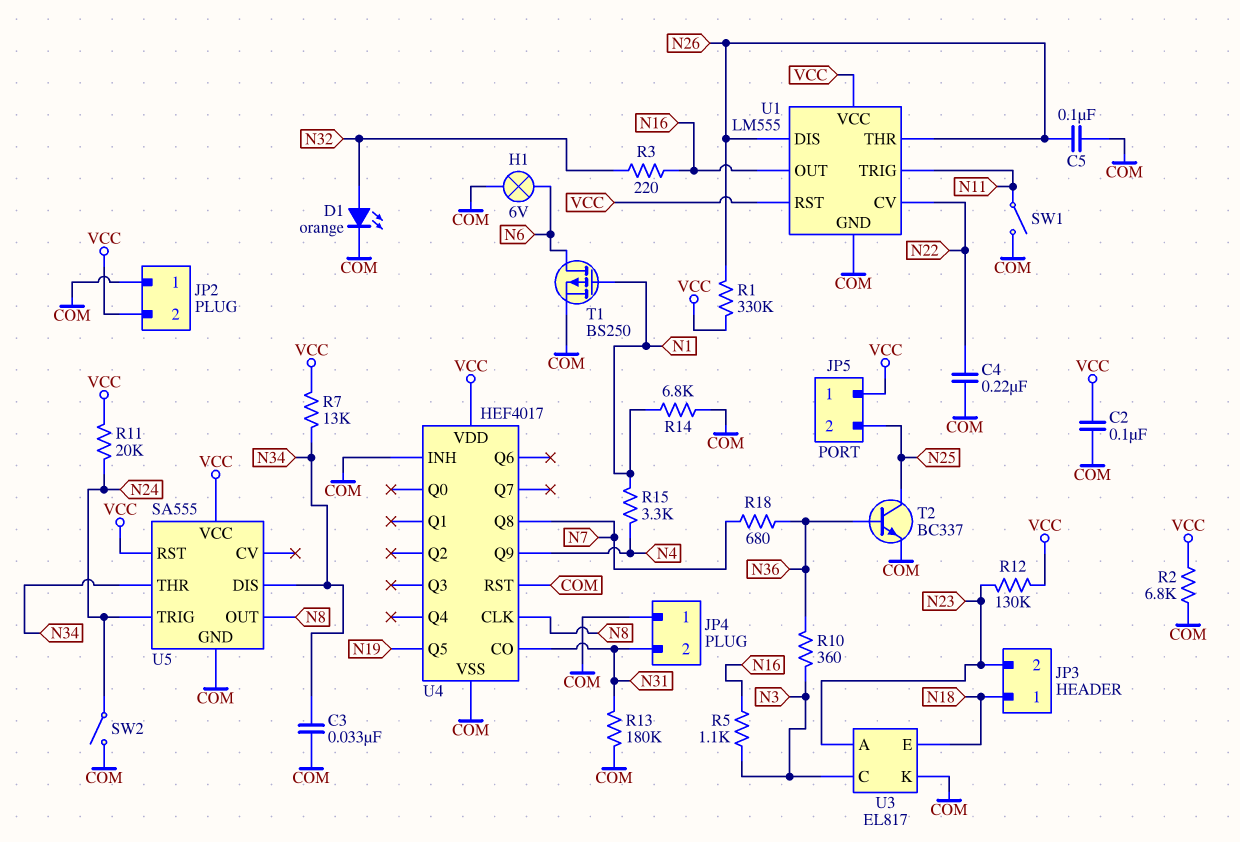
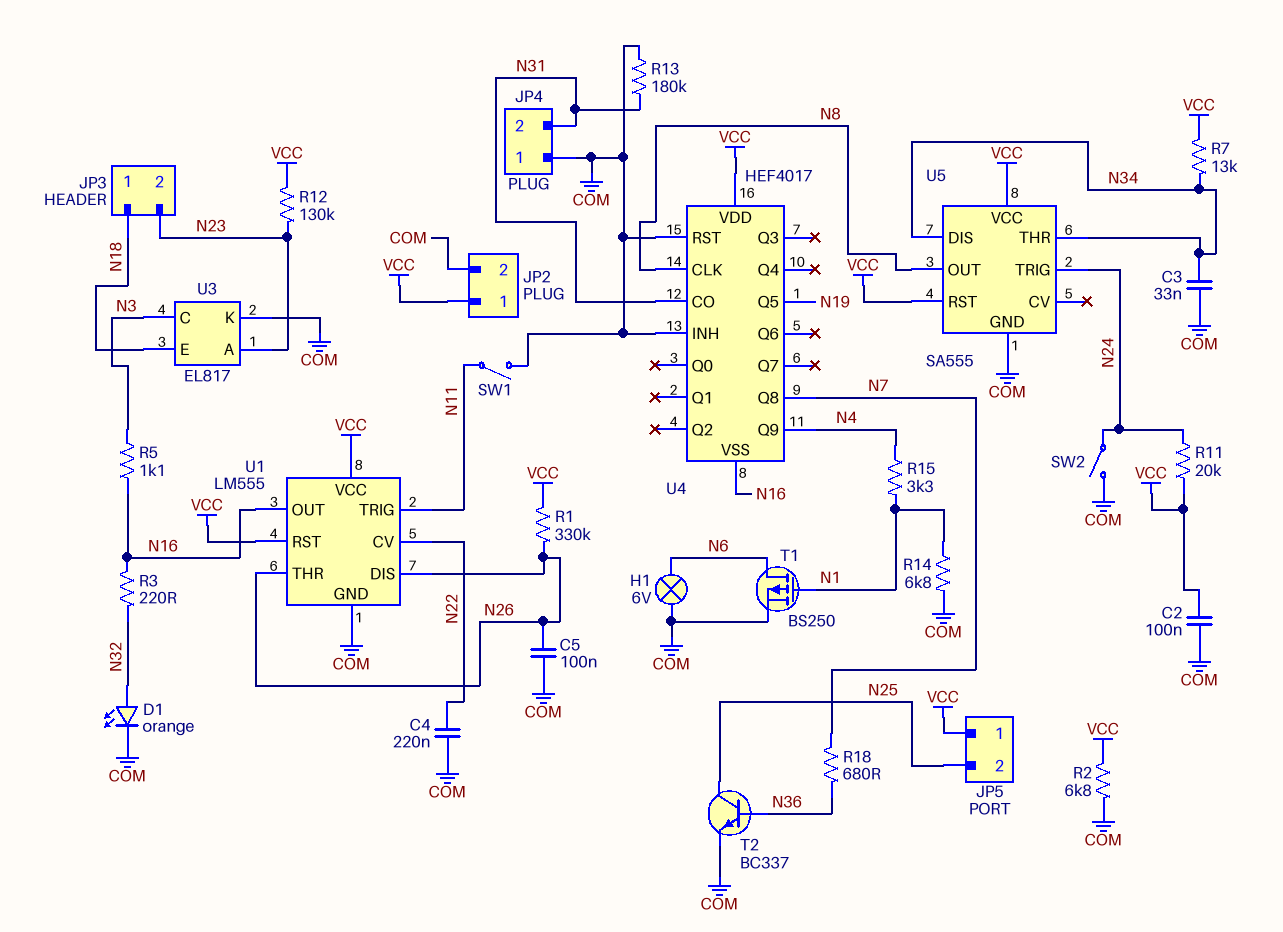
JP2 pin 1: COM -> VCC
JP2 pin 2: VCC -> COM
R10: 360 (N3, N36) -> none
U4 pin VSS: COM -> N16

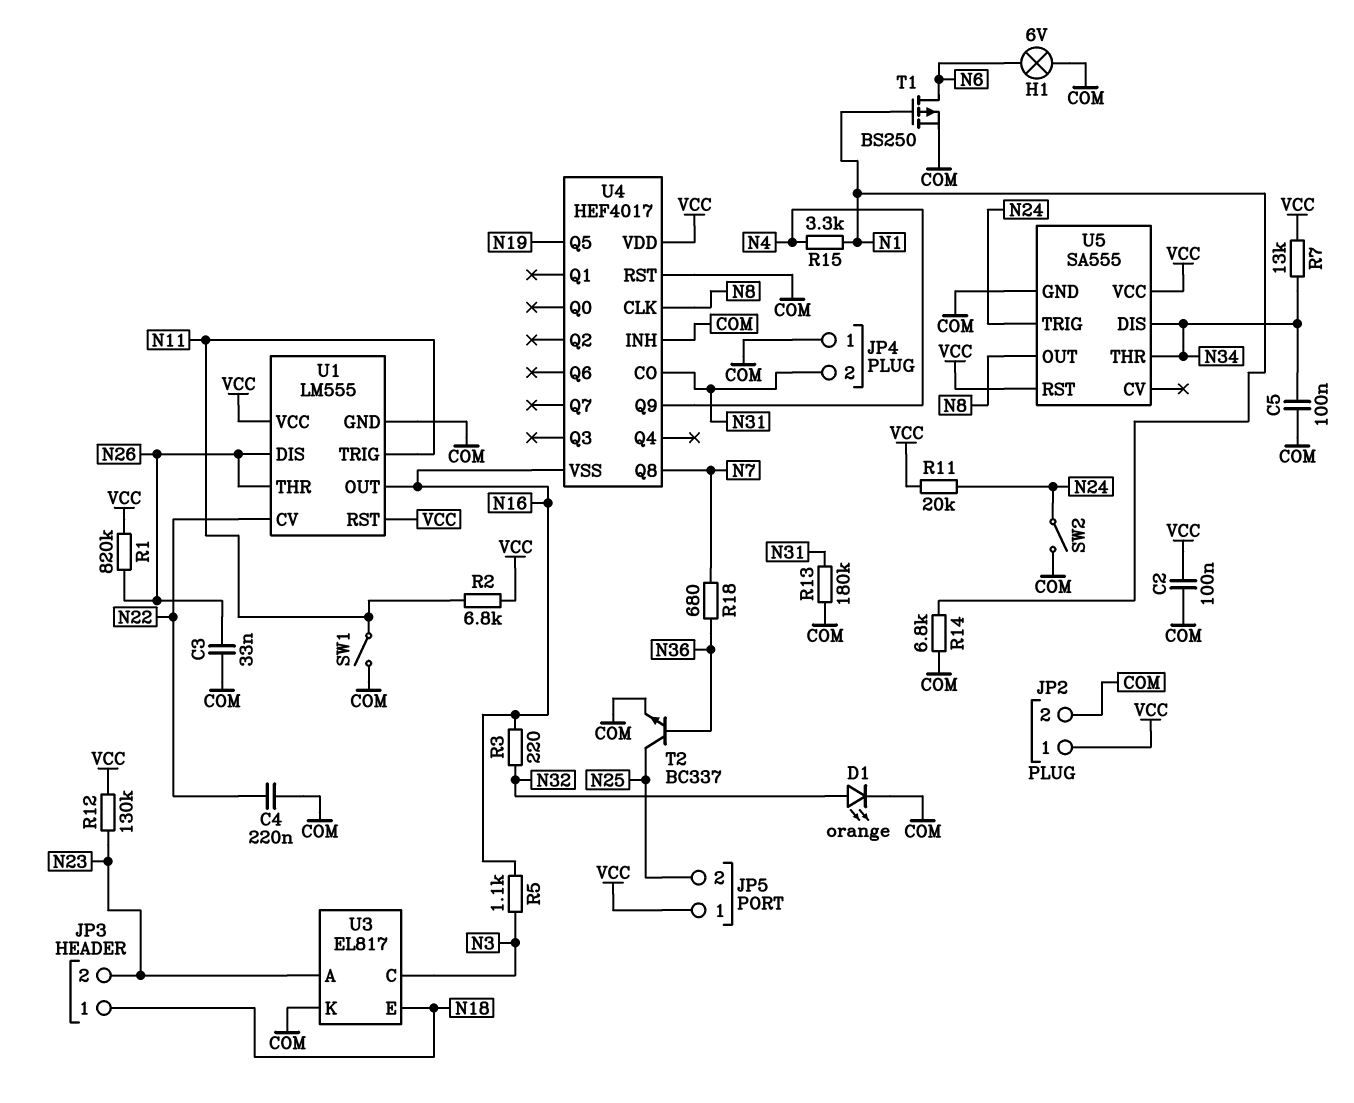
C3: 33nF (COM, N34) -> 33nF (COM, N26)
C5: 100nF (COM, N26) -> 100nF (COM, N34)
R1: 330k (N26, VCC) -> 820k (N26, VCC)
R2: 6.8k (COM, VCC) -> 6.8k (N11, VCC)

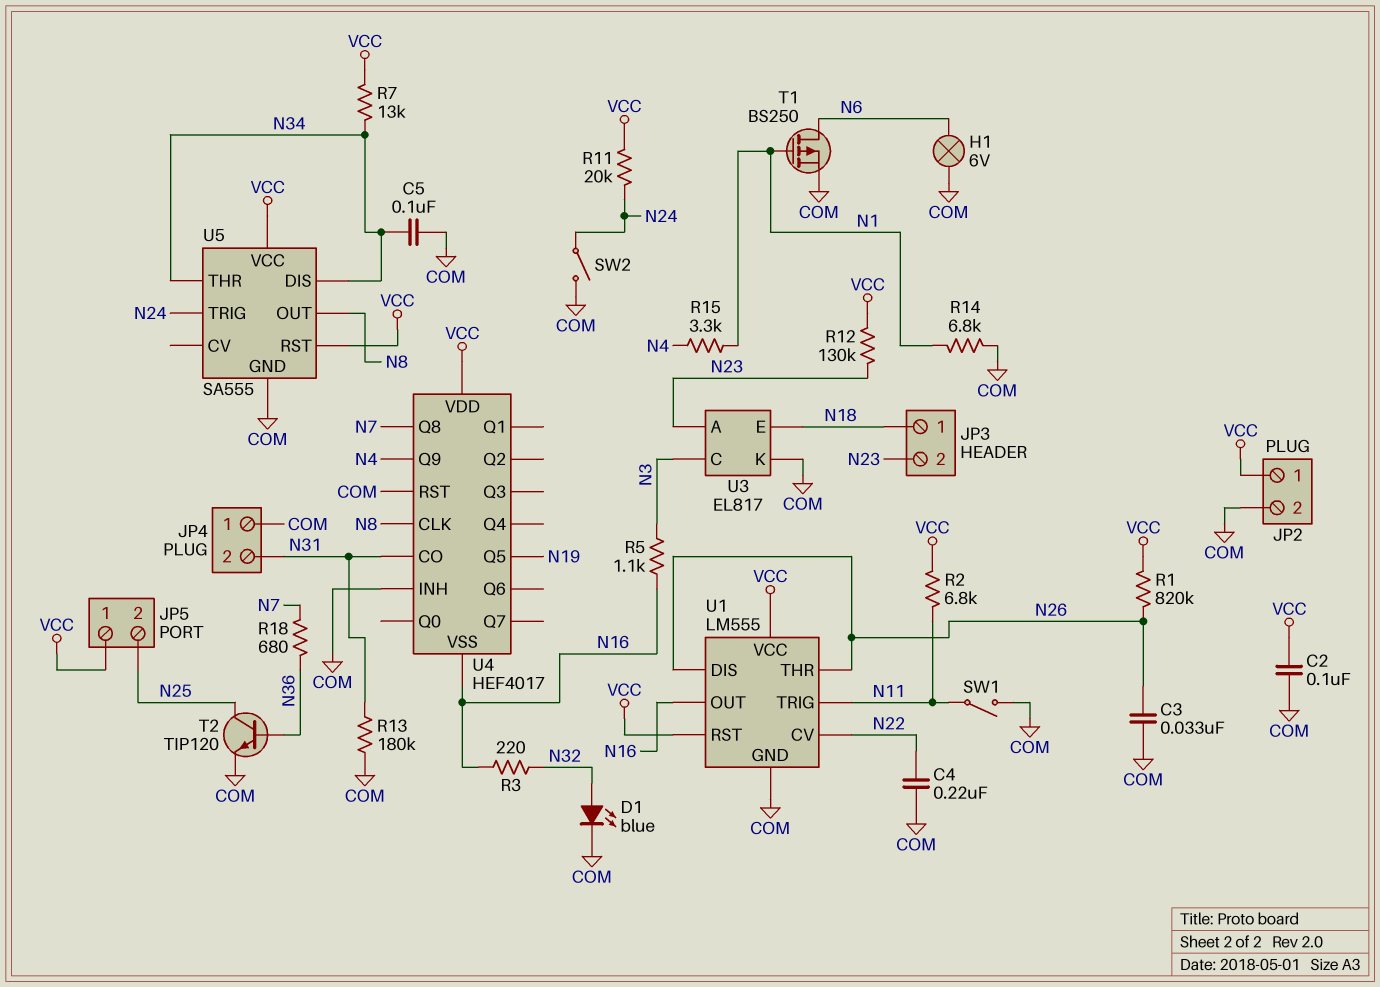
D1: LED orange (A N32, K COM) -> LED blue (A N32, K COM)
T2: NPN BC337 (B N36, C N25, E COM) -> NPN TIP120 (B N36, C N25, E COM)

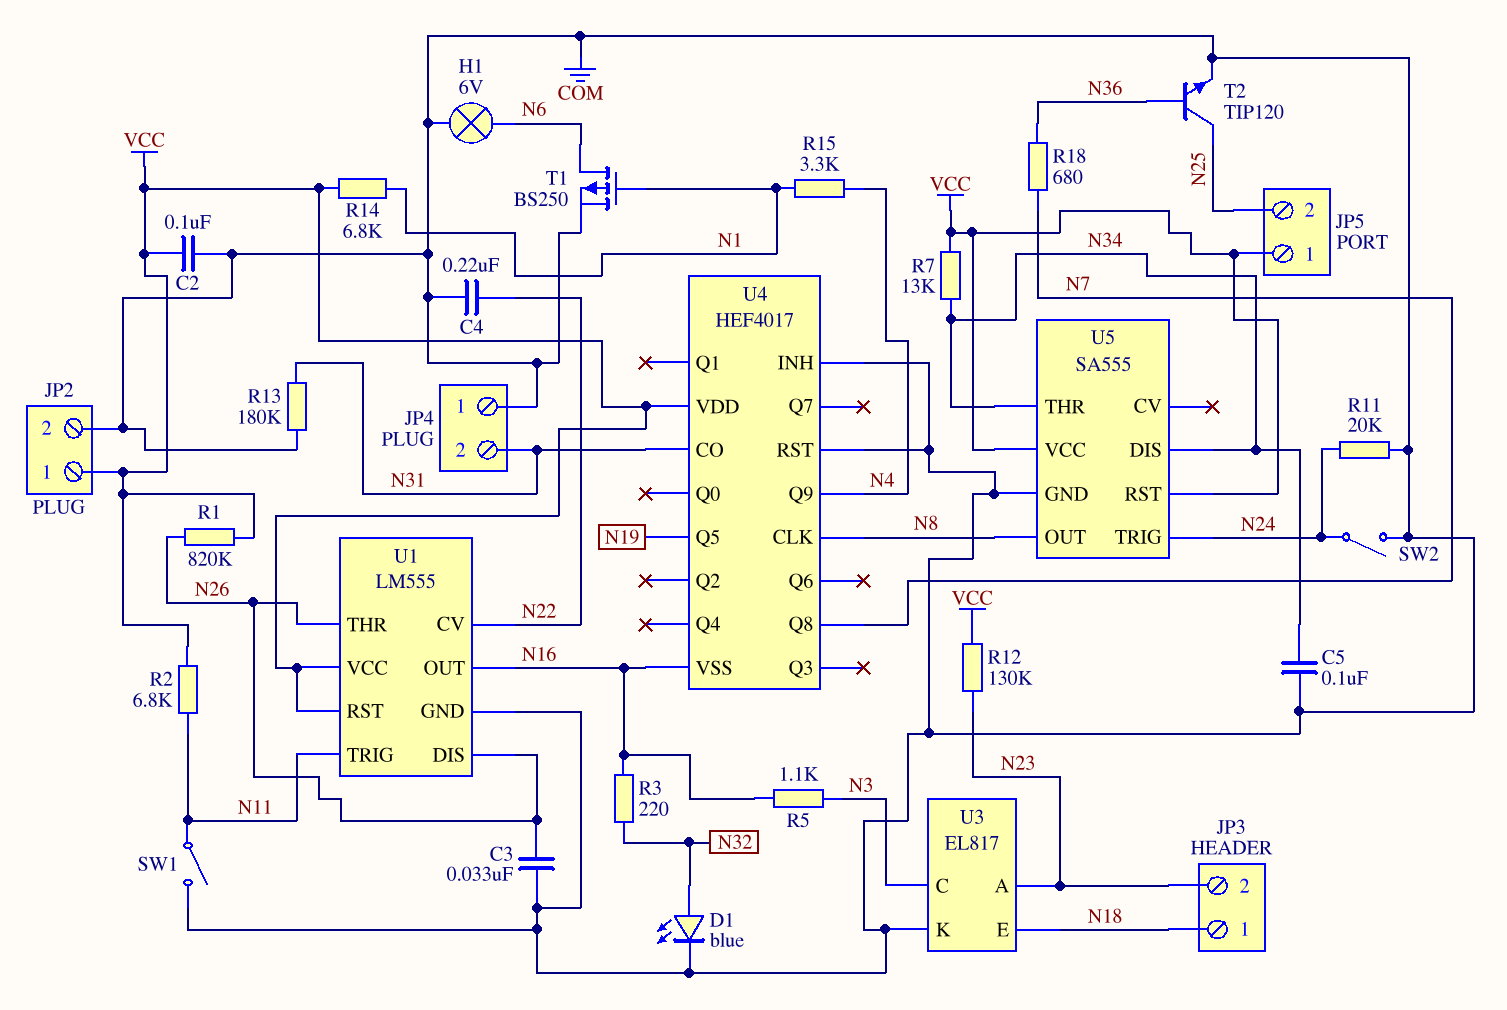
R11: 20k (N24, VCC) -> 20k (COM, N24)
R14: 6.8k (COM, N1) -> 6.8k (N1, VCC)

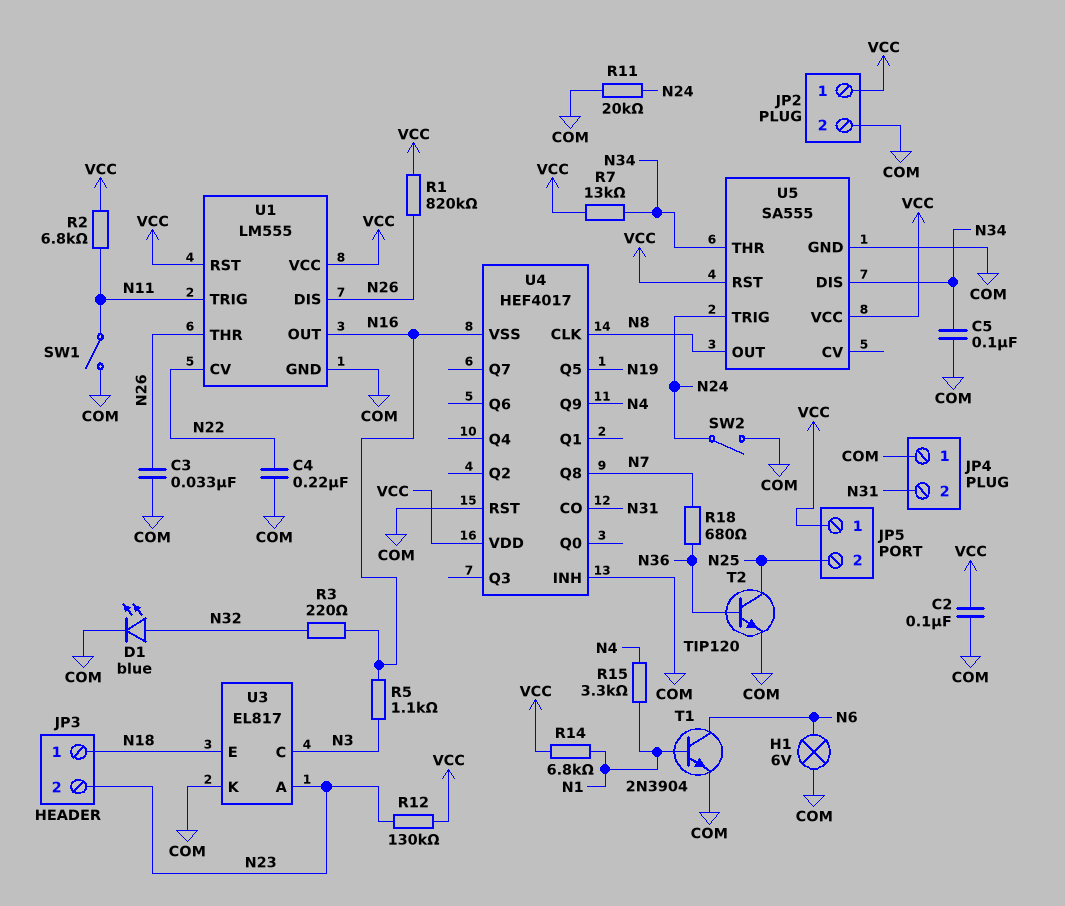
R13: 180k (COM, N31) -> none
T1: PMOS BS250 (G N1, D N6, S COM) -> NPN 2N3904 (B N1, C N6, E COM)

